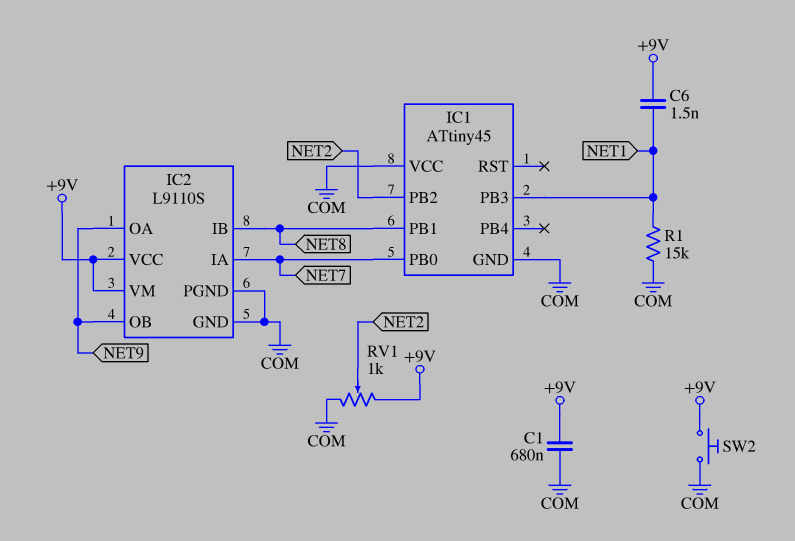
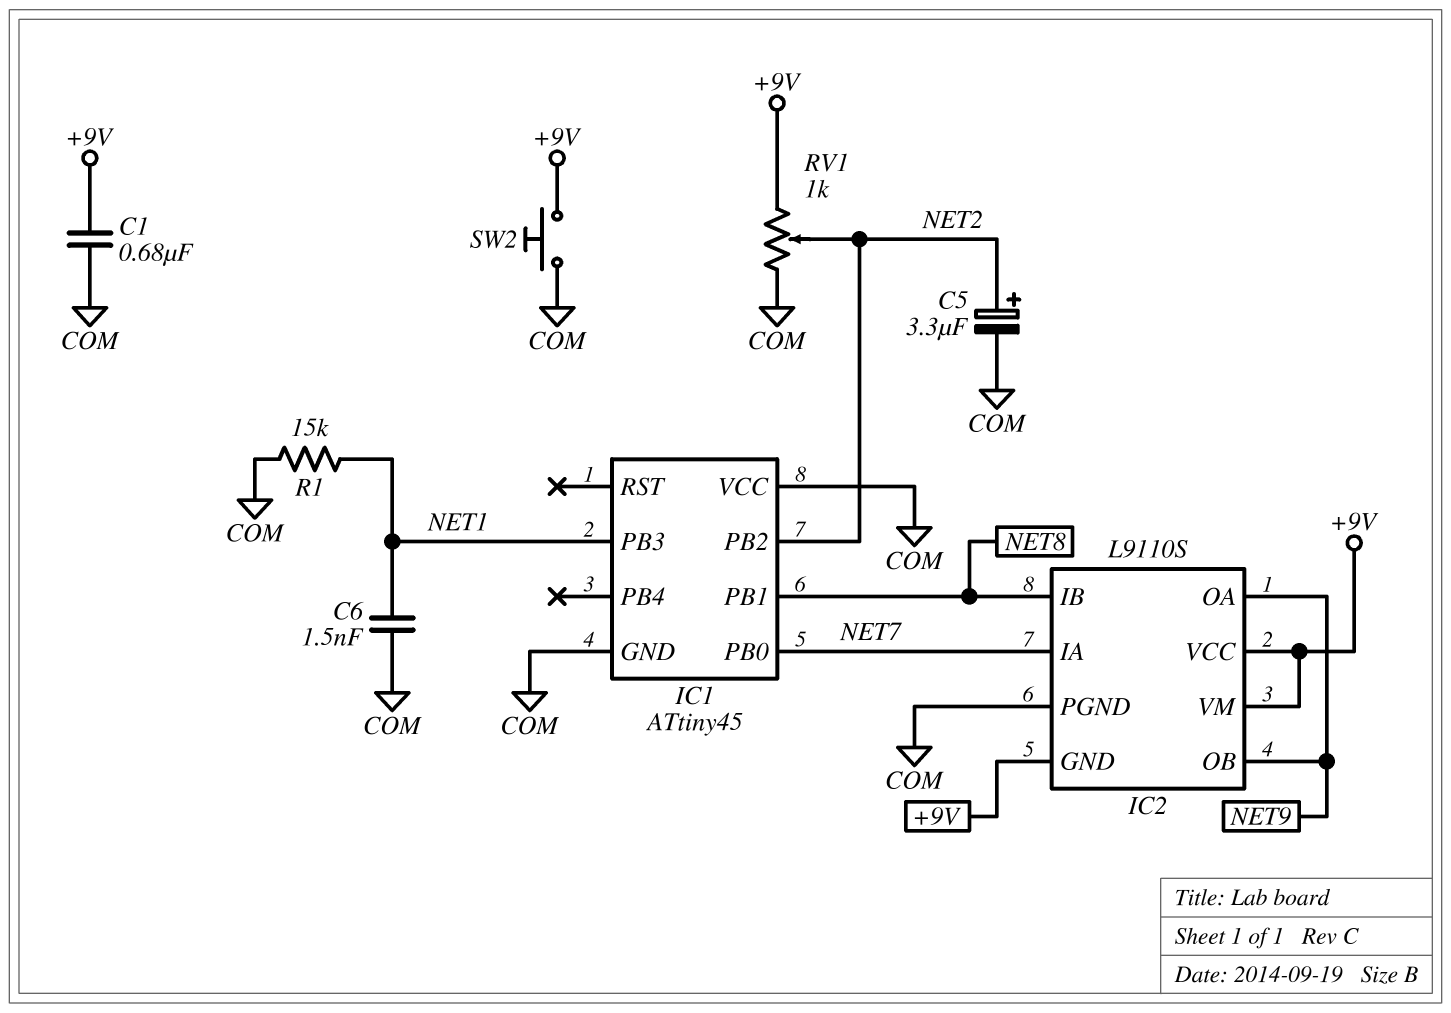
C5: none -> 3.3uF (plus NET2, minus COM)
C6: 1.5nF (+9V, NET1) -> 1.5nF (COM, NET1)
IC2 pin GND: COM -> +9V

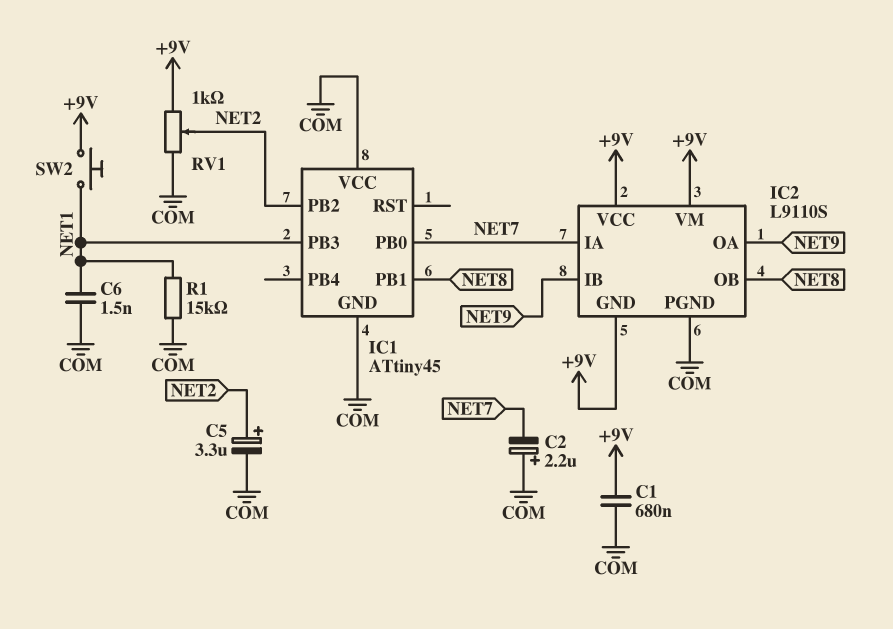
C2: none -> 2.2uF (plus COM, minus NET7)
IC2 pin IB: NET8 -> NET9
IC2 pin OB: NET9 -> NET8
SW2: button (+9V, COM) -> button (+9V, NET1)

